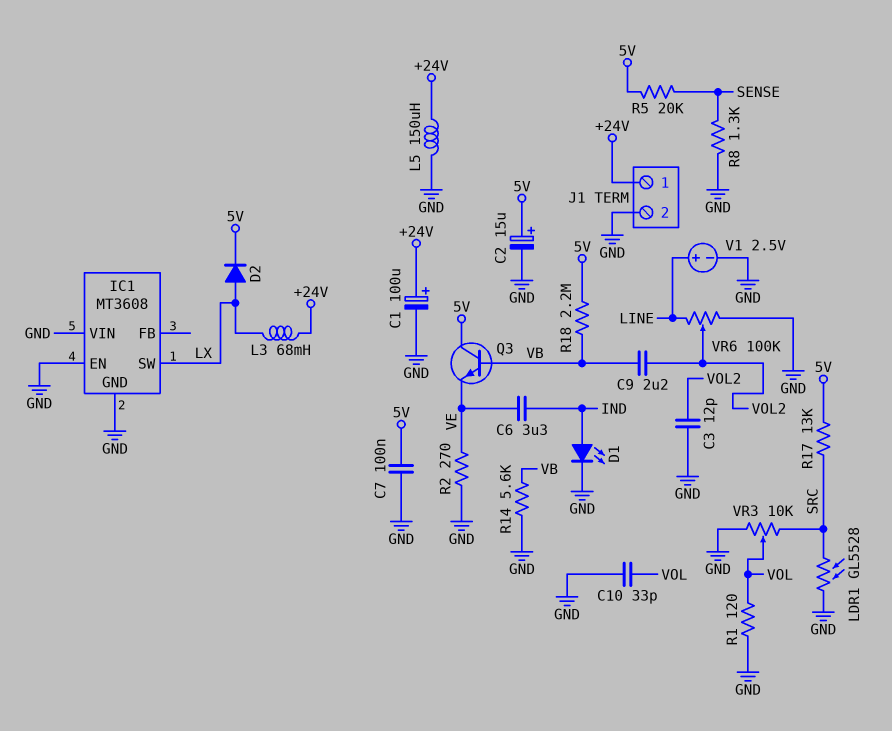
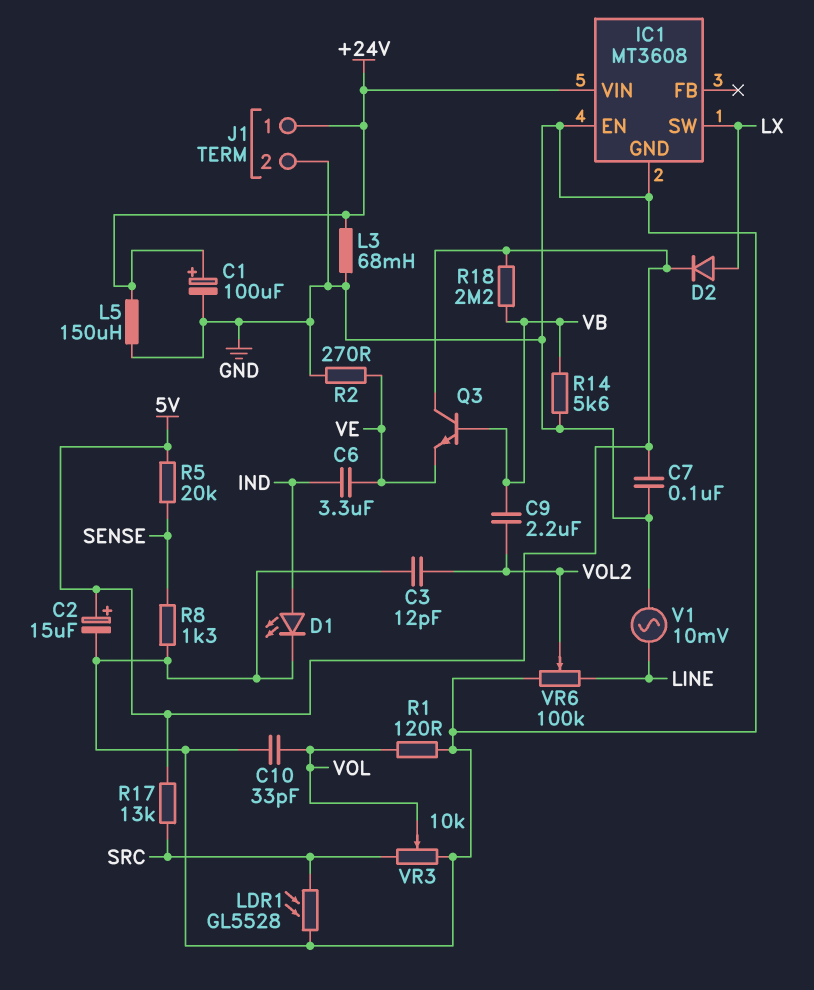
IC1 pin VIN: GND -> +24V
L3: 68mH (+24V, LX) -> 68mH (+24V, GND)
V1: 2.5V (plus LINE, minus GND) -> AC 10mV (GND, LINE)

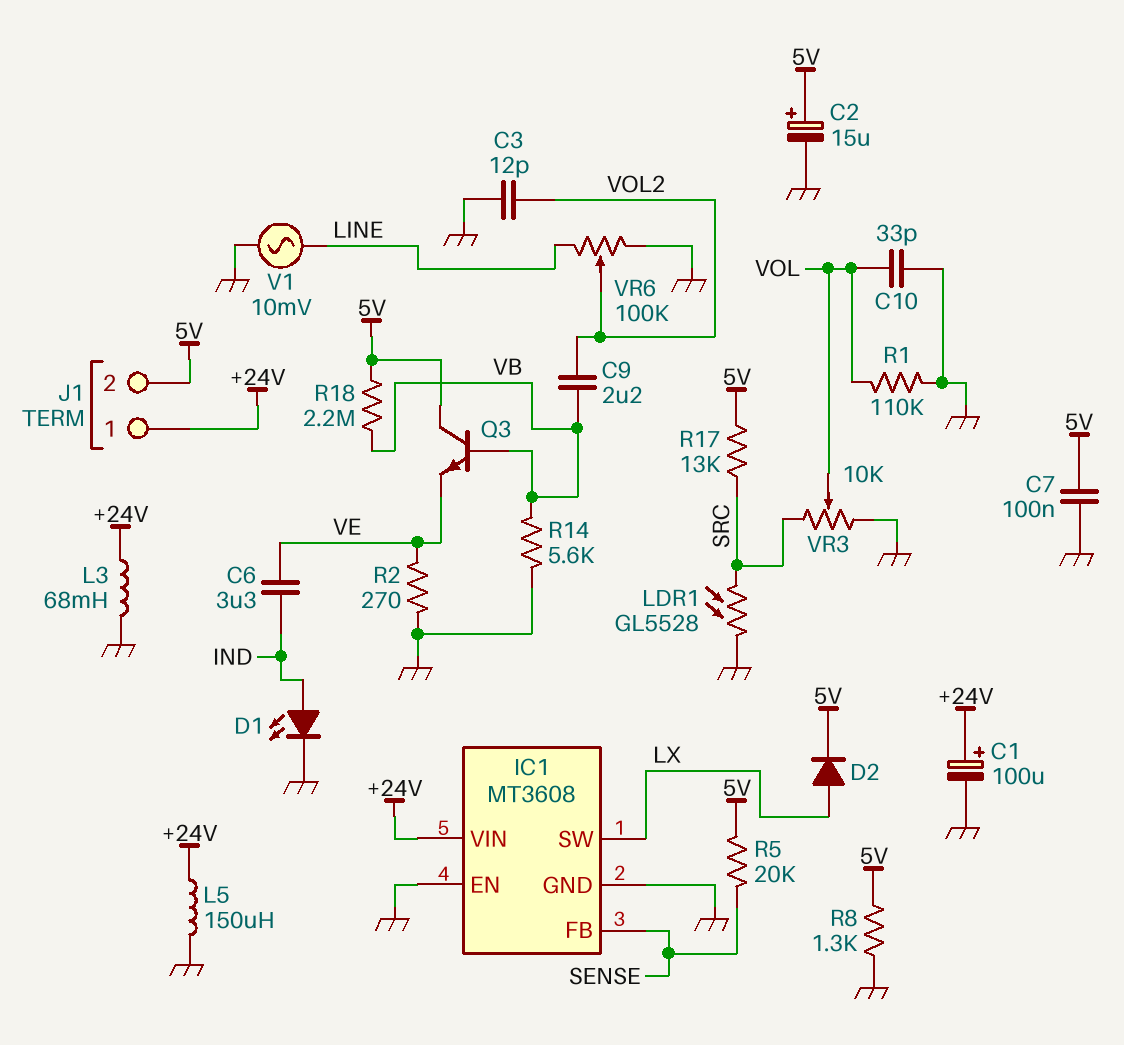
IC1 pin FB: none -> SENSE
J1 pin 2: GND -> 5V
R1: 120 (GND, VOL) -> 110k (GND, VOL)
R8: 1.3k (GND, SENSE) -> 1.3k (5V, GND)

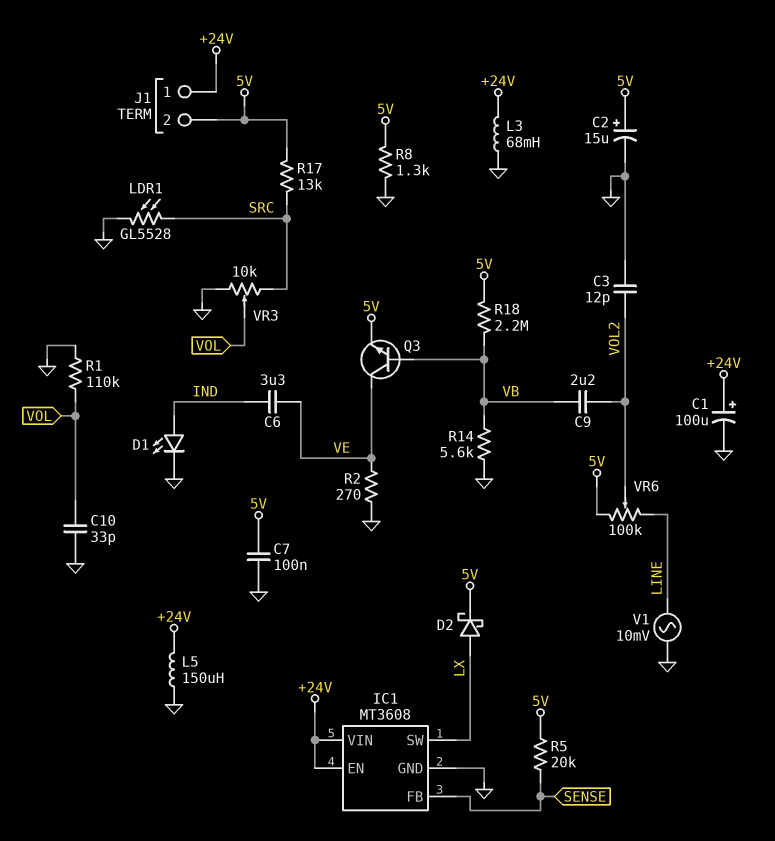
D2: diode (A LX, K 5V) -> schottky (A LX, K 5V)
IC1 pin EN: GND -> +24V
Q3: NPN (B VB, C 5V, E VE) -> NPN (B VB, C VE, E 5V)
VR6: 100k (GND, LINE, wiper VOL2) -> 100k (5V, LINE, wiper VOL2)

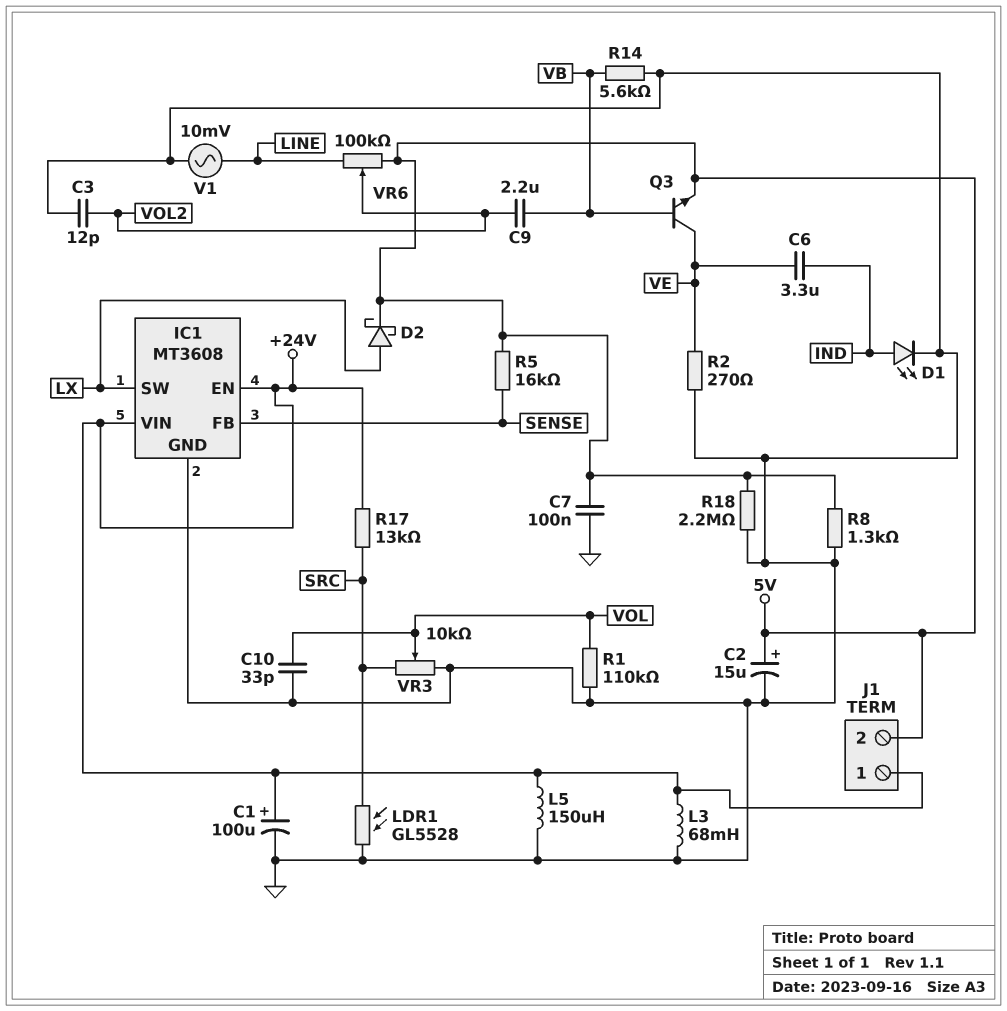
R5: 20k (5V, SENSE) -> 16k (5V, SENSE)
R17: 13k (5V, SRC) -> 13k (+24V, SRC)
R18: 2.2M (5V, VB) -> 2.2M (5V, GND)

